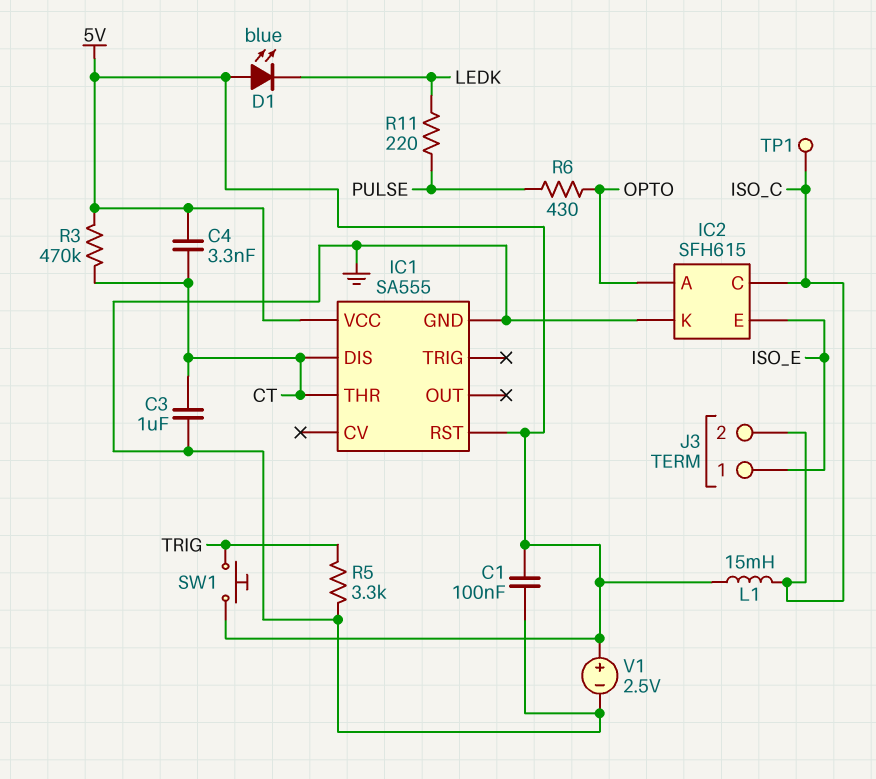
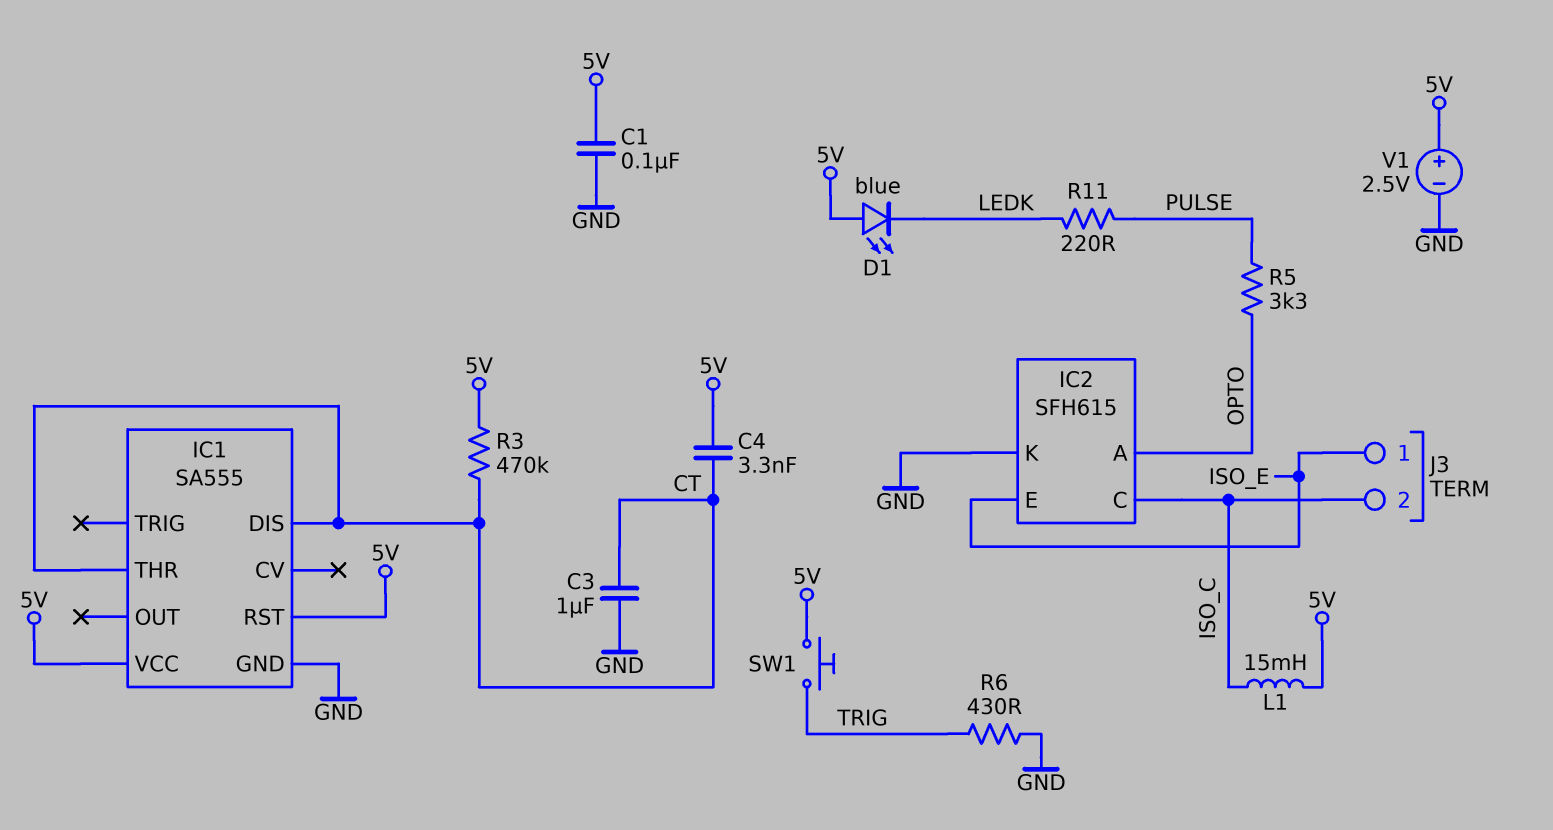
R5: 3.3k (GND, TRIG) -> 3.3k (OPTO, PULSE)
R6: 430 (OPTO, PULSE) -> 430 (GND, TRIG)
TP1: test point (ISO_C) -> none

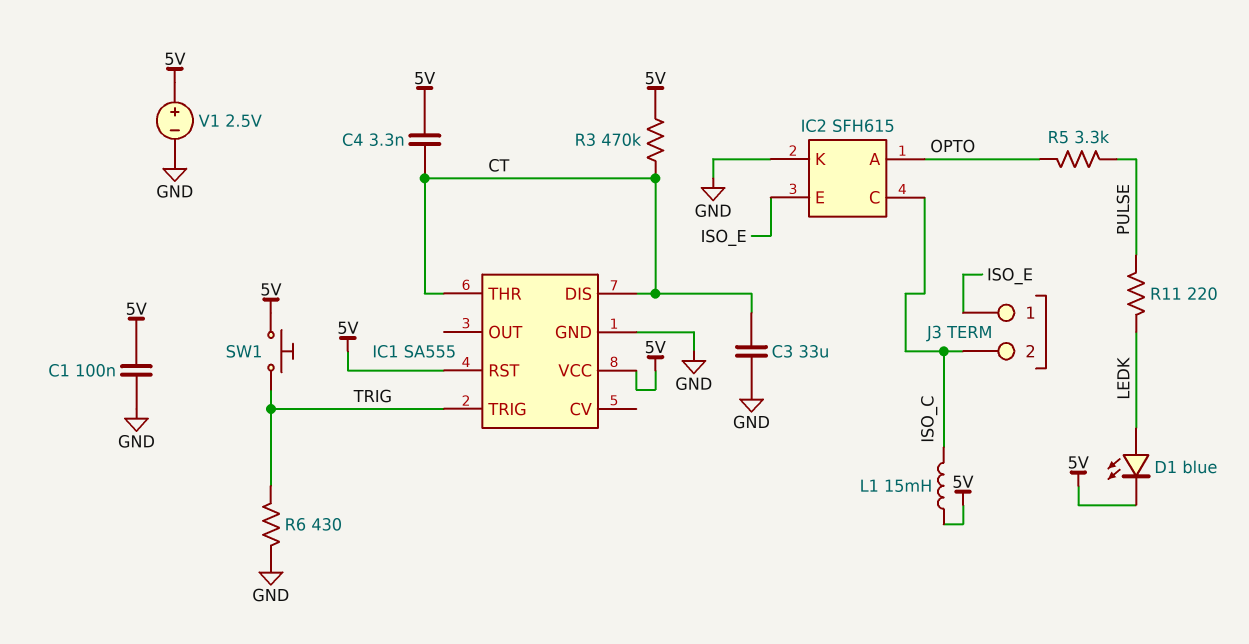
C3: 1uF (CT, GND) -> 33uF (CT, GND)
D1: LED blue (A 5V, K LEDK) -> LED blue (A LEDK, K 5V)
IC1 pin TRIG: none -> TRIG

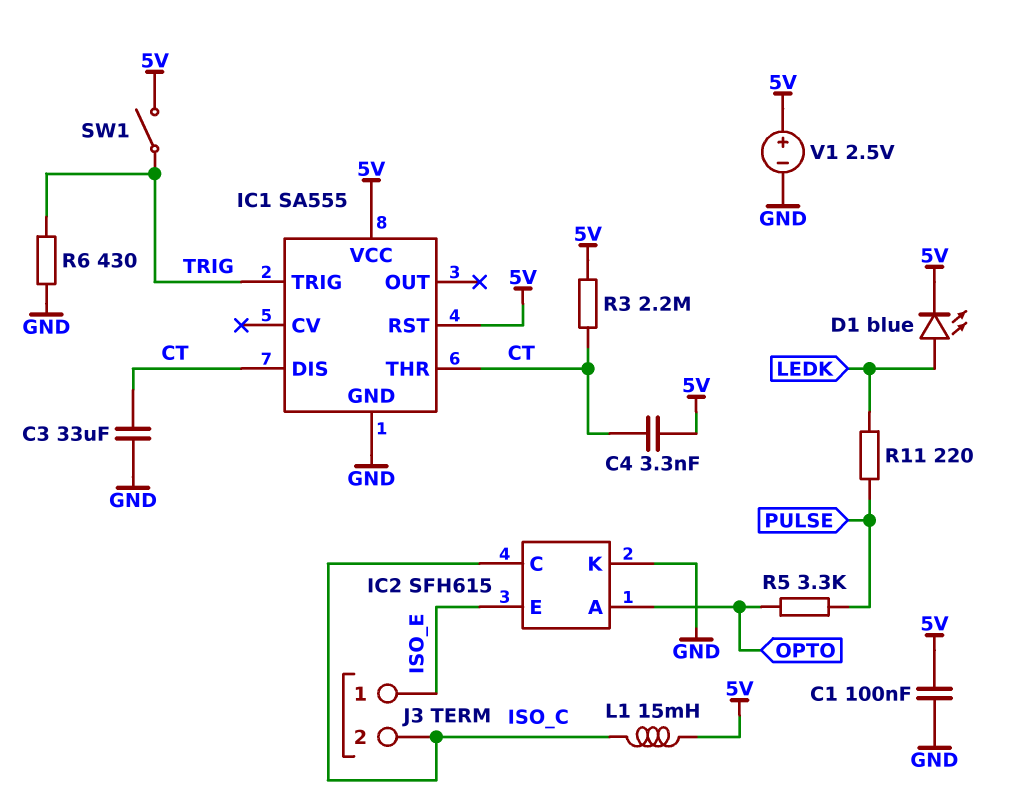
R3: 470k (5V, CT) -> 2.2M (5V, CT)
SW1: button (5V, TRIG) -> switch (5V, TRIG)

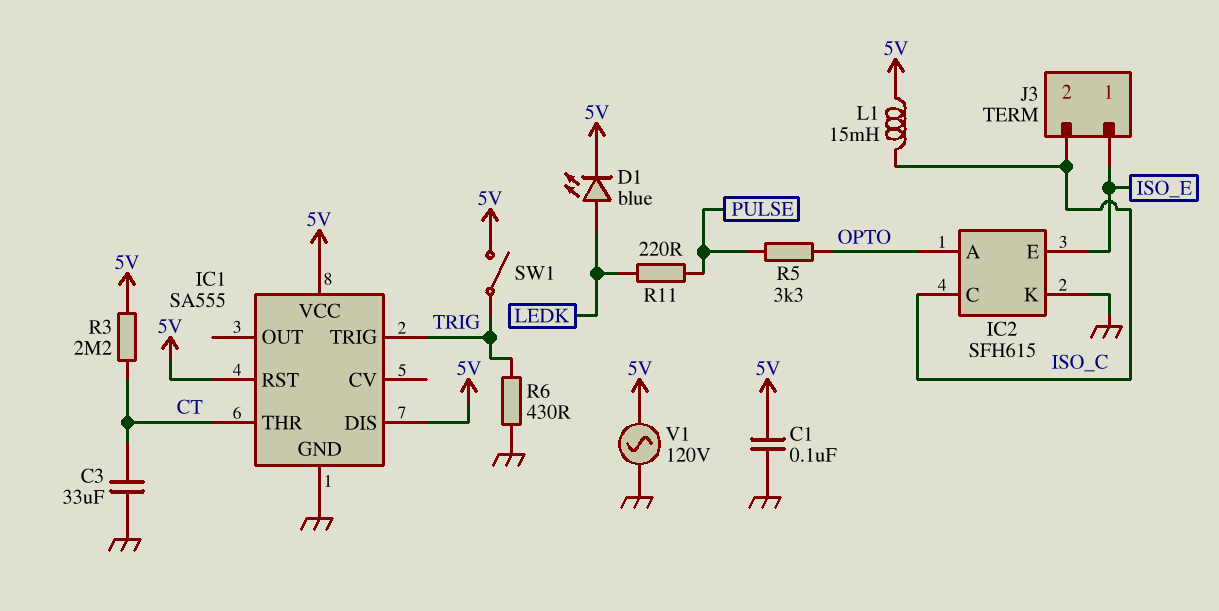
C4: 3.3nF (5V, CT) -> none
IC1 pin DIS: CT -> 5V
V1: 2.5V (plus 5V, minus GND) -> AC 120V (5V, GND)

